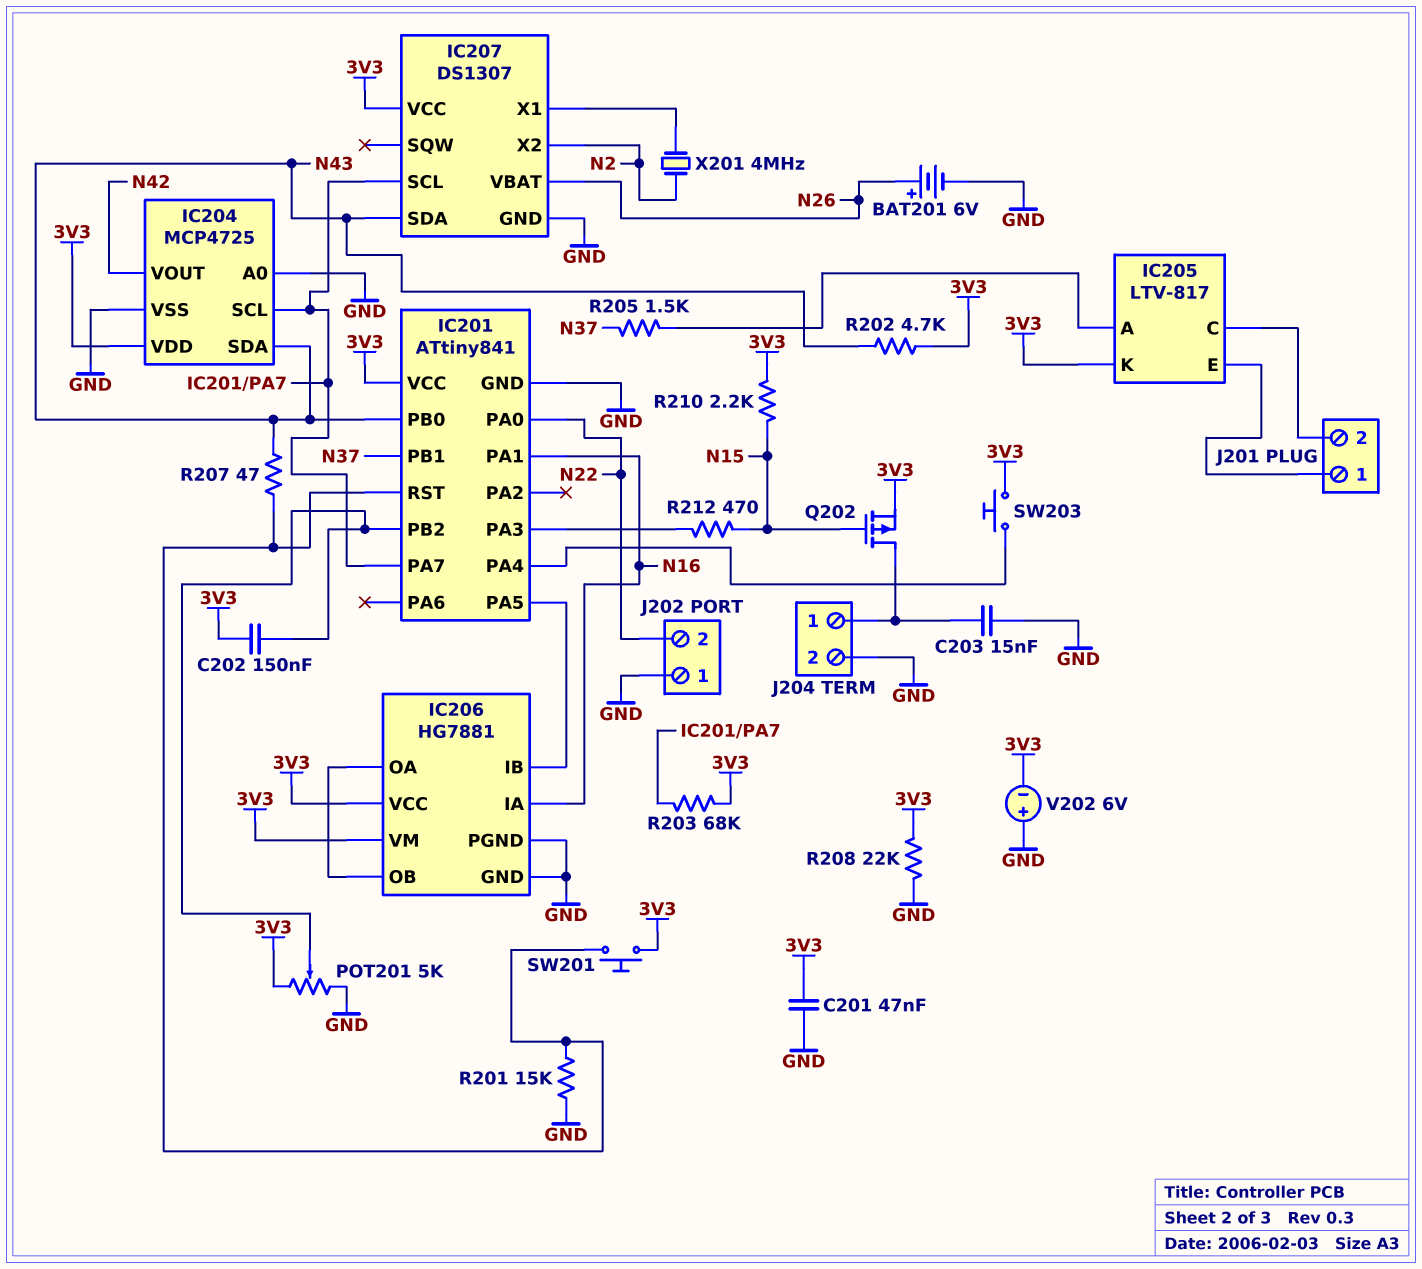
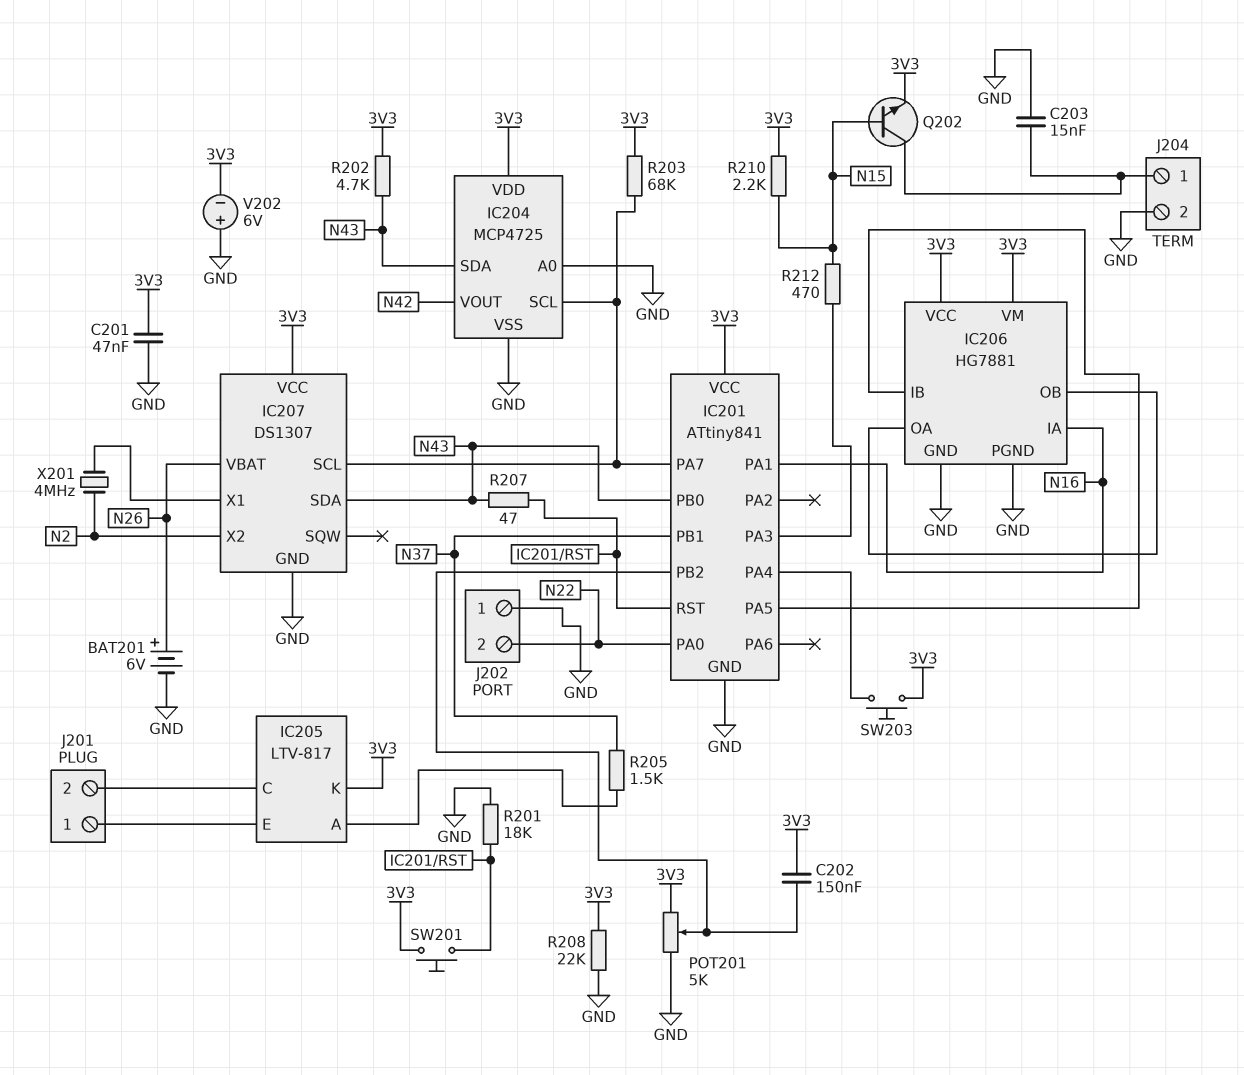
Q202: PMOS (G N15, D J204/1, S 3V3) -> NPN (B N15, C J204/1, E 3V3)
R201: 15k (GND, IC201/RST) -> 18k (GND, IC201/RST)

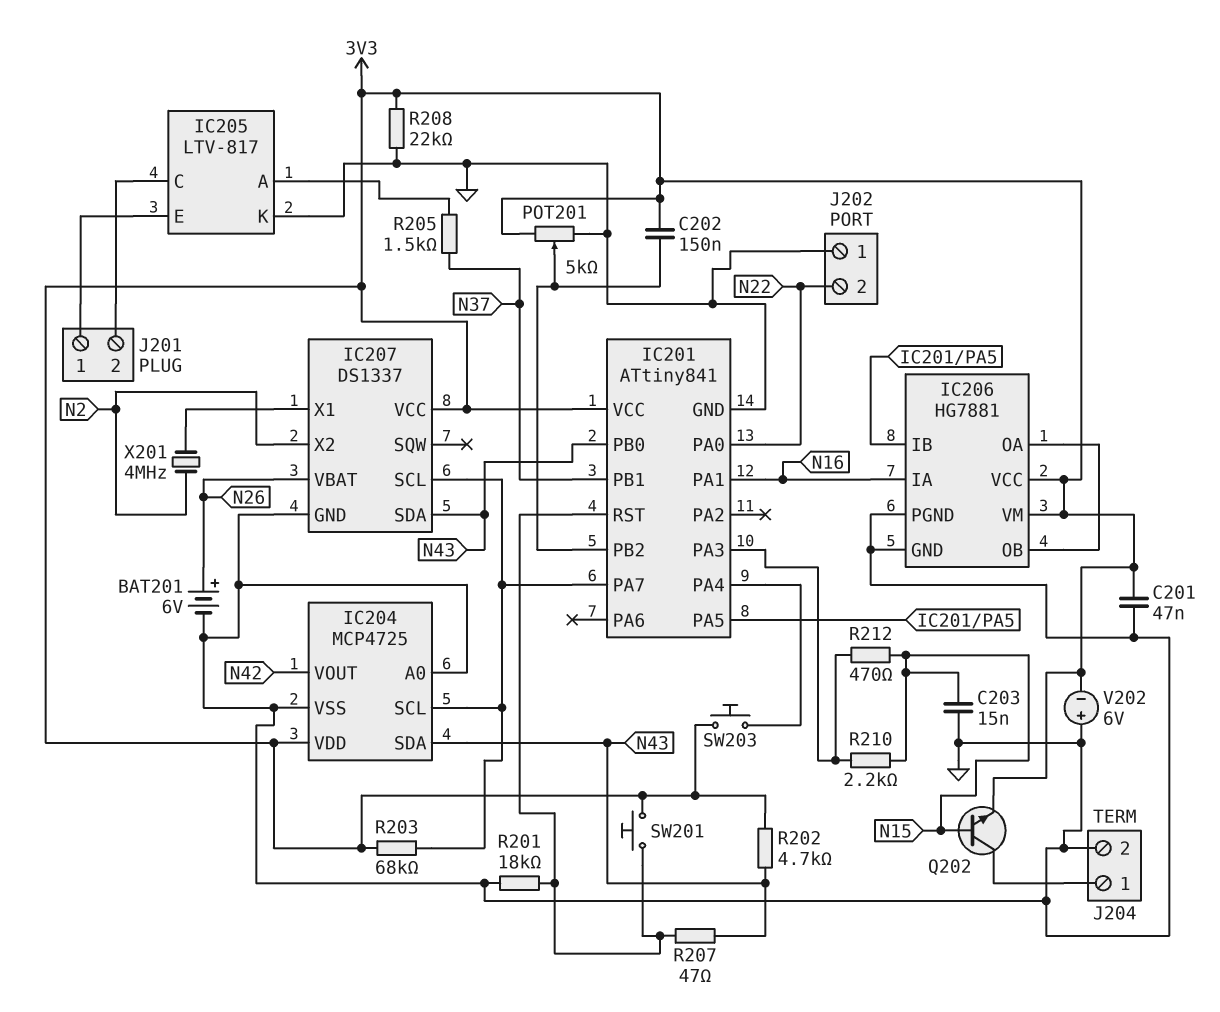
C203: 15nF (GND, J204/1) -> 15nF (GND, N15)
IC205 pin K: 3V3 -> GND
IC207: DS1307 -> DS1337
R210: 2.2k (3V3, N15) -> 2.2k (IC201/PA3, N15)

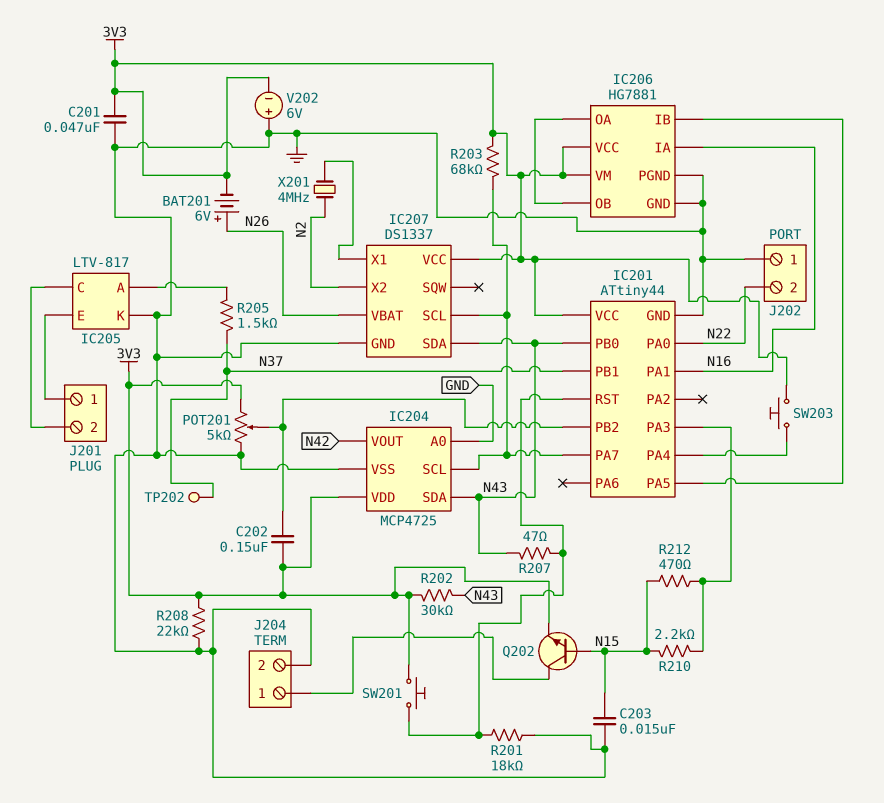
BAT201: 6V (plus N26, minus GND) -> 6V (plus N26, minus 3V3)
IC201: ATtiny841 -> ATtiny44
R202: 4.7k (3V3, N43) -> 30k (3V3, N43)
TP202: none -> test point (N37)

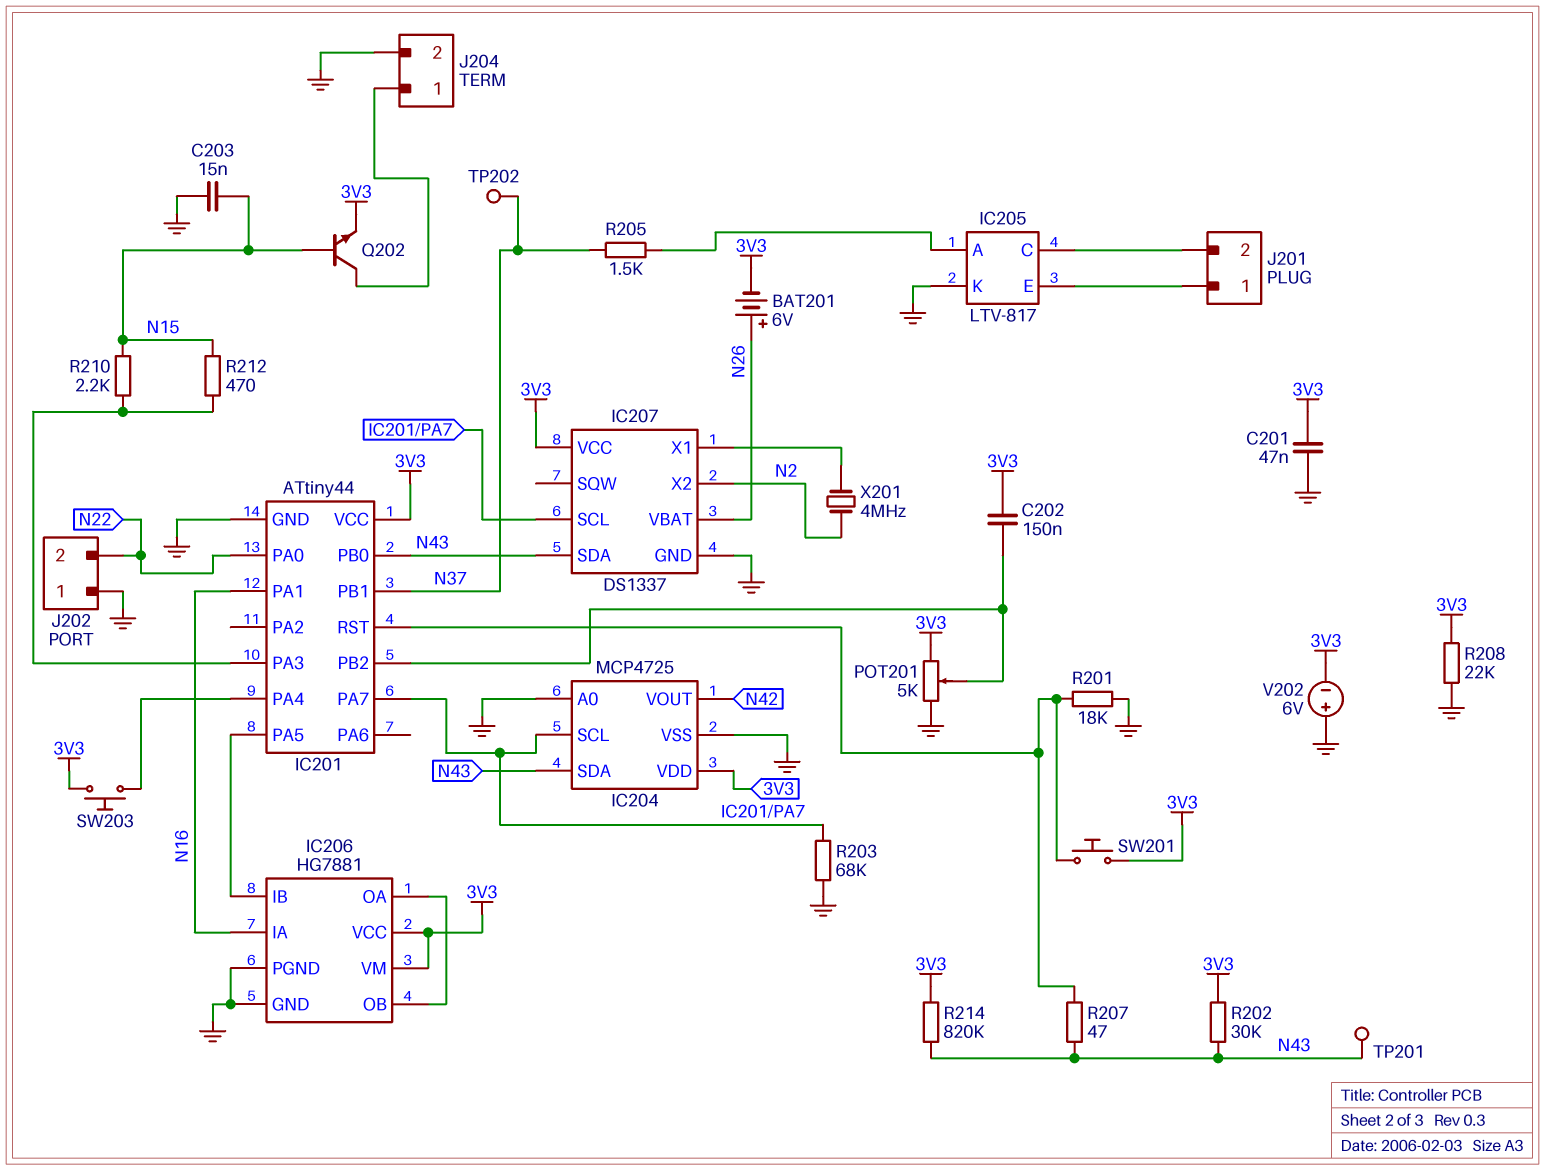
R203: 68k (3V3, IC201/PA7) -> 68k (GND, IC201/PA7)
R214: none -> 820k (3V3, N43)
TP201: none -> test point (N43)

